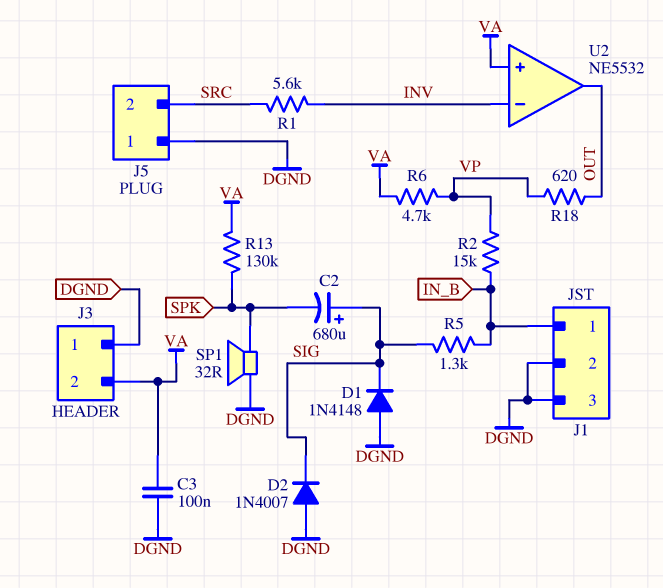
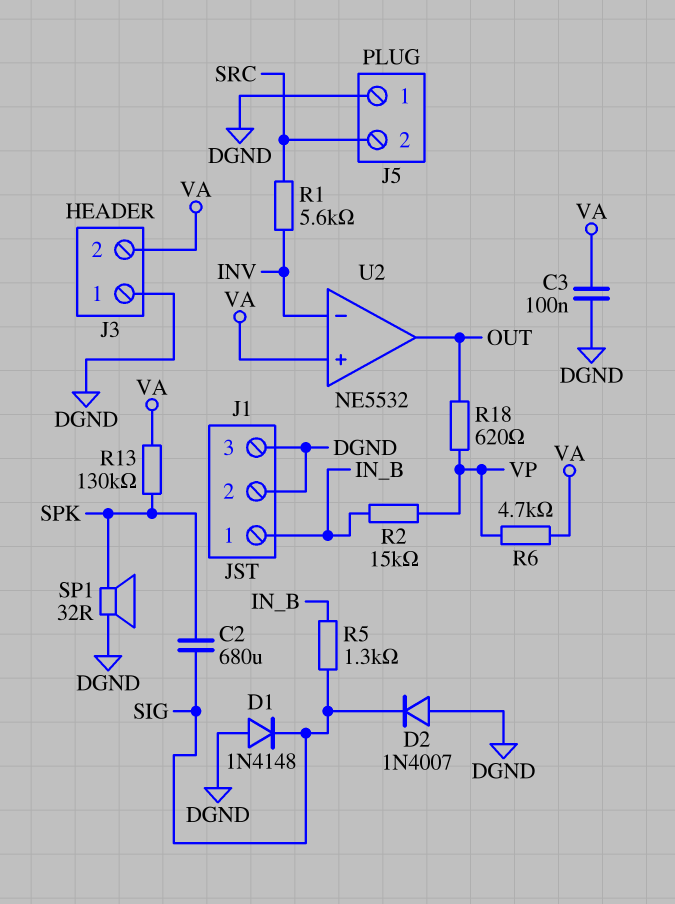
C2: 680uF (plus SIG, minus SPK) -> 680uF (SIG, SPK)

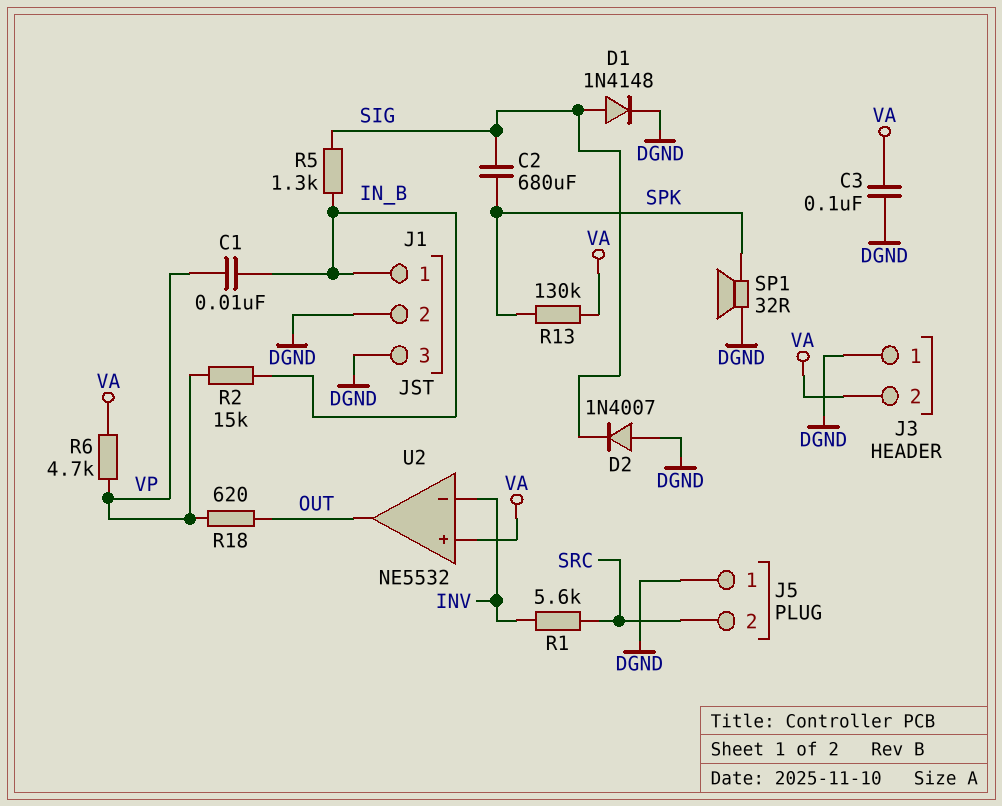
C1: none -> 10nF (IN_B, VP)
D1: diode 1N4148 (A DGND, K SIG) -> diode 1N4148 (A SIG, K DGND)

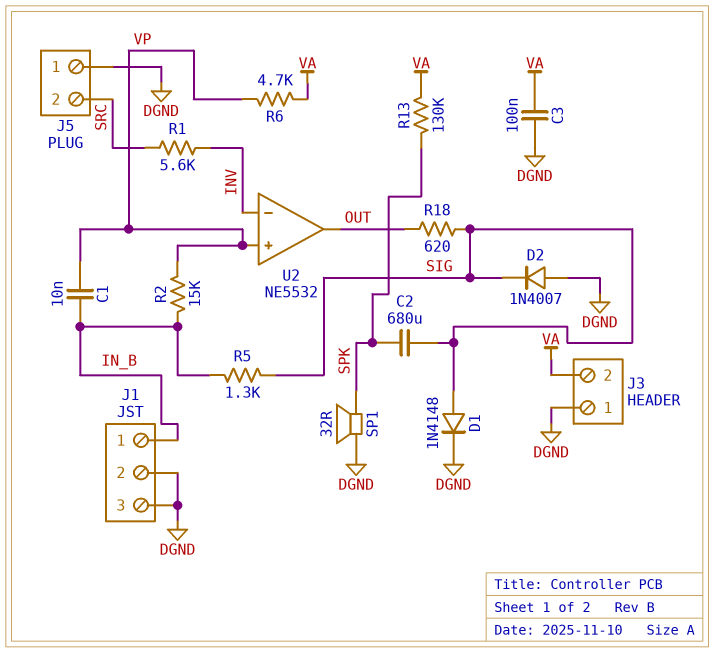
R18: 620 (OUT, VP) -> 620 (OUT, SIG)
U2 pin in+: VA -> VP

